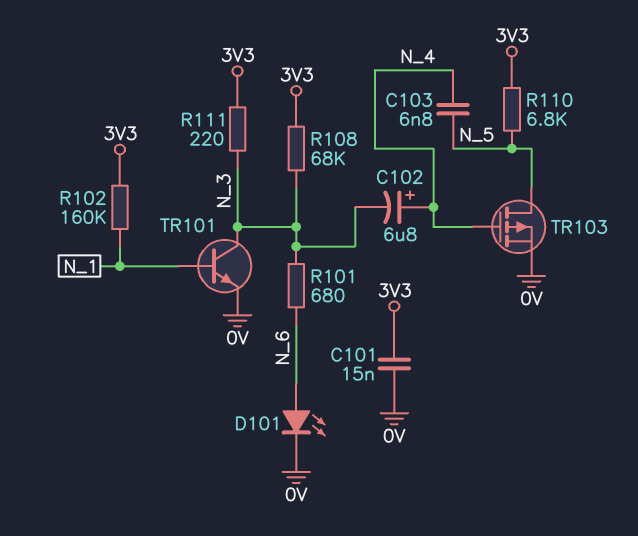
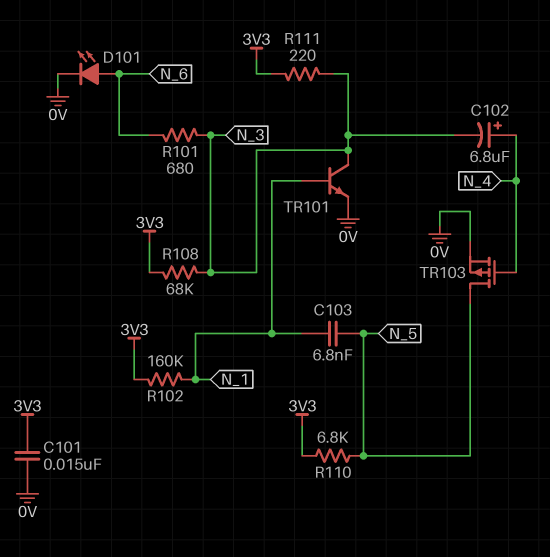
C103: 6.8nF (N_4, N_5) -> 6.8nF (N_1, N_5)

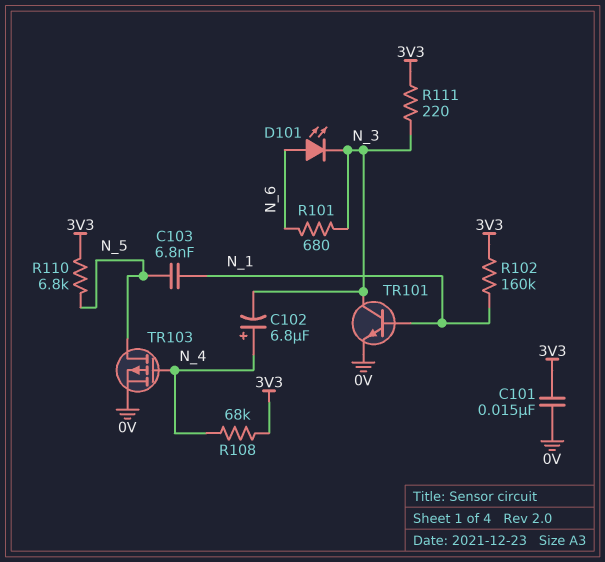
D101: LED (A N_6, K 0V) -> LED (A N_6, K N_3)
R108: 68k (3V3, N_3) -> 68k (3V3, N_4)

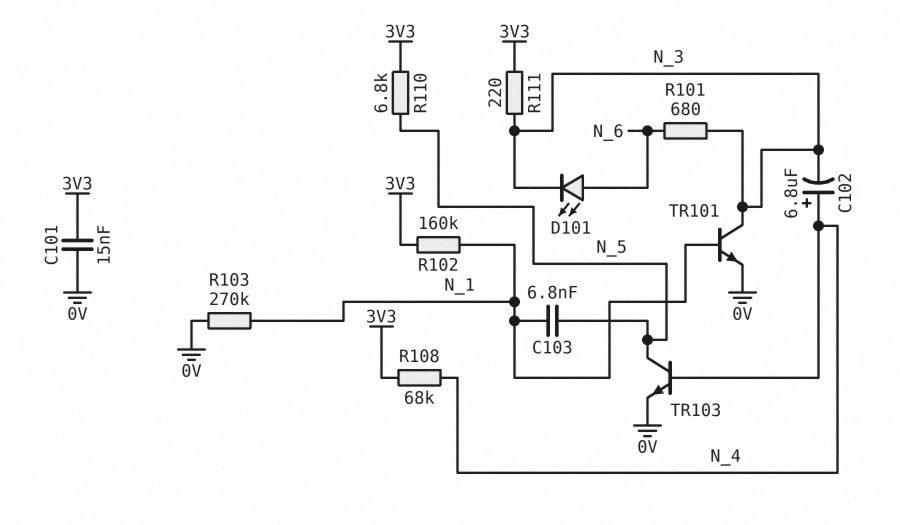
R103: none -> 270k (0V, N_1)
TR103: PMOS (G N_4, D N_5, S 0V) -> NPN (B N_4, C N_5, E 0V)

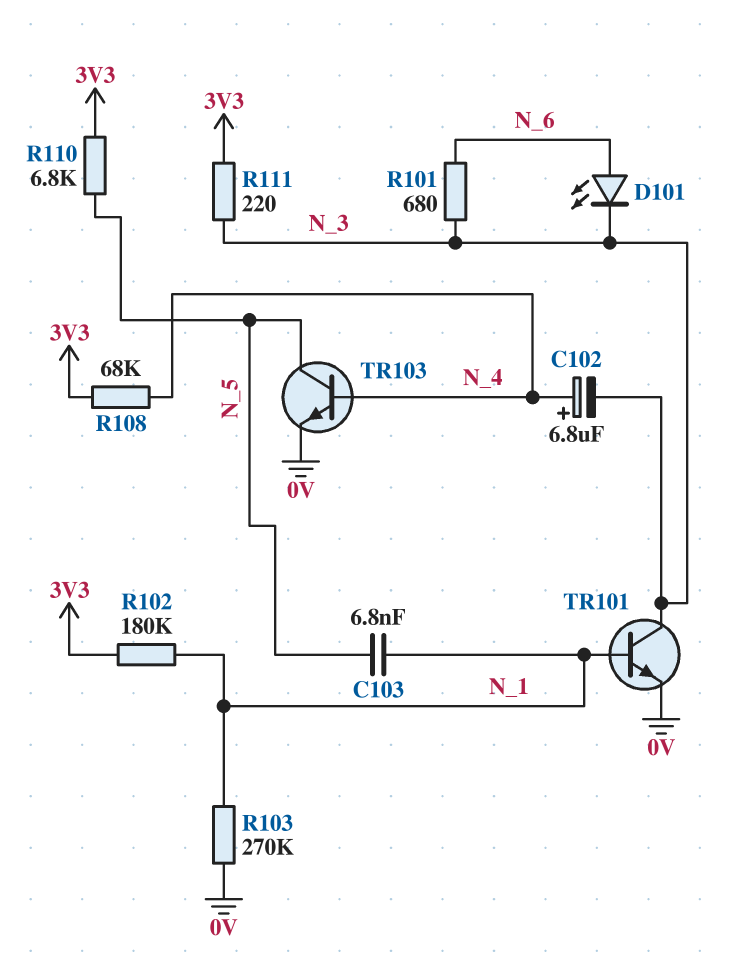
C101: 15nF (0V, 3V3) -> none
R102: 160k (3V3, N_1) -> 180k (3V3, N_1)

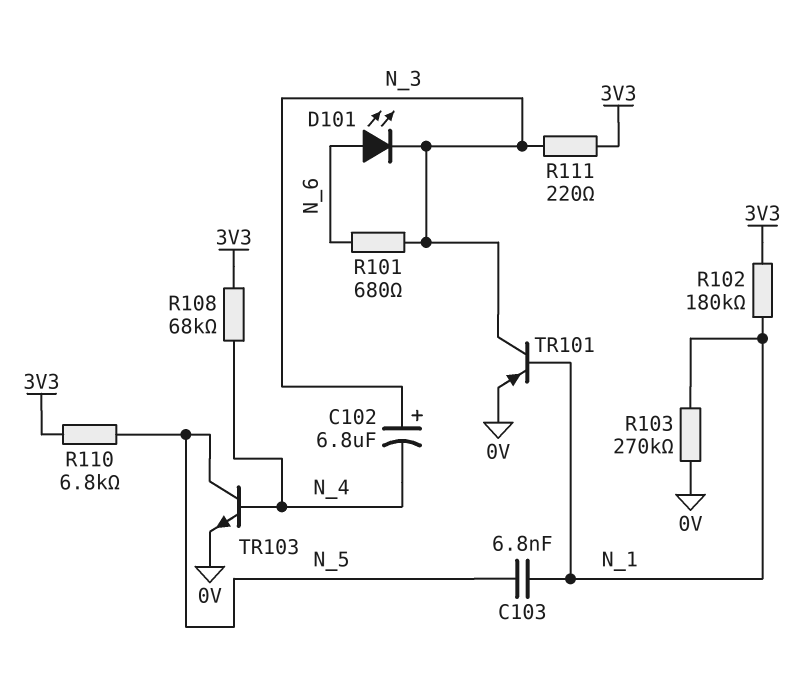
C102: 6.8uF (plus N_4, minus N_3) -> 6.8uF (plus N_3, minus N_4)
TR101: NPN (B N_1, C N_3, E 0V) -> PNP (B N_1, C N_3, E 0V)

